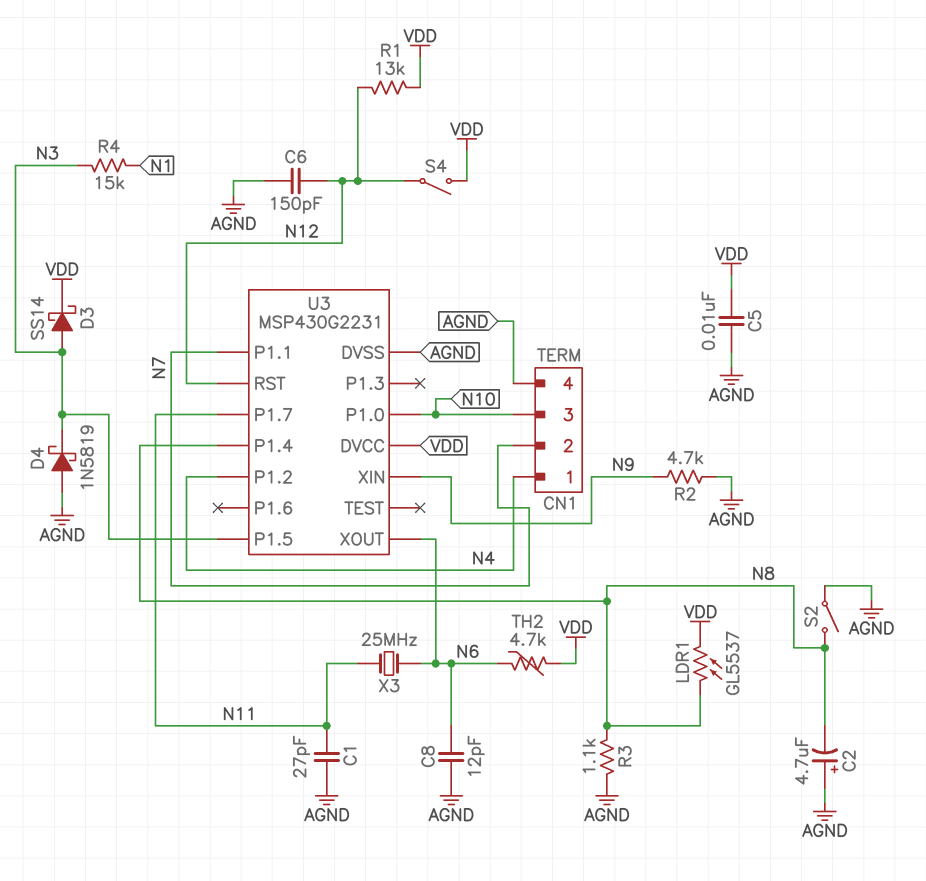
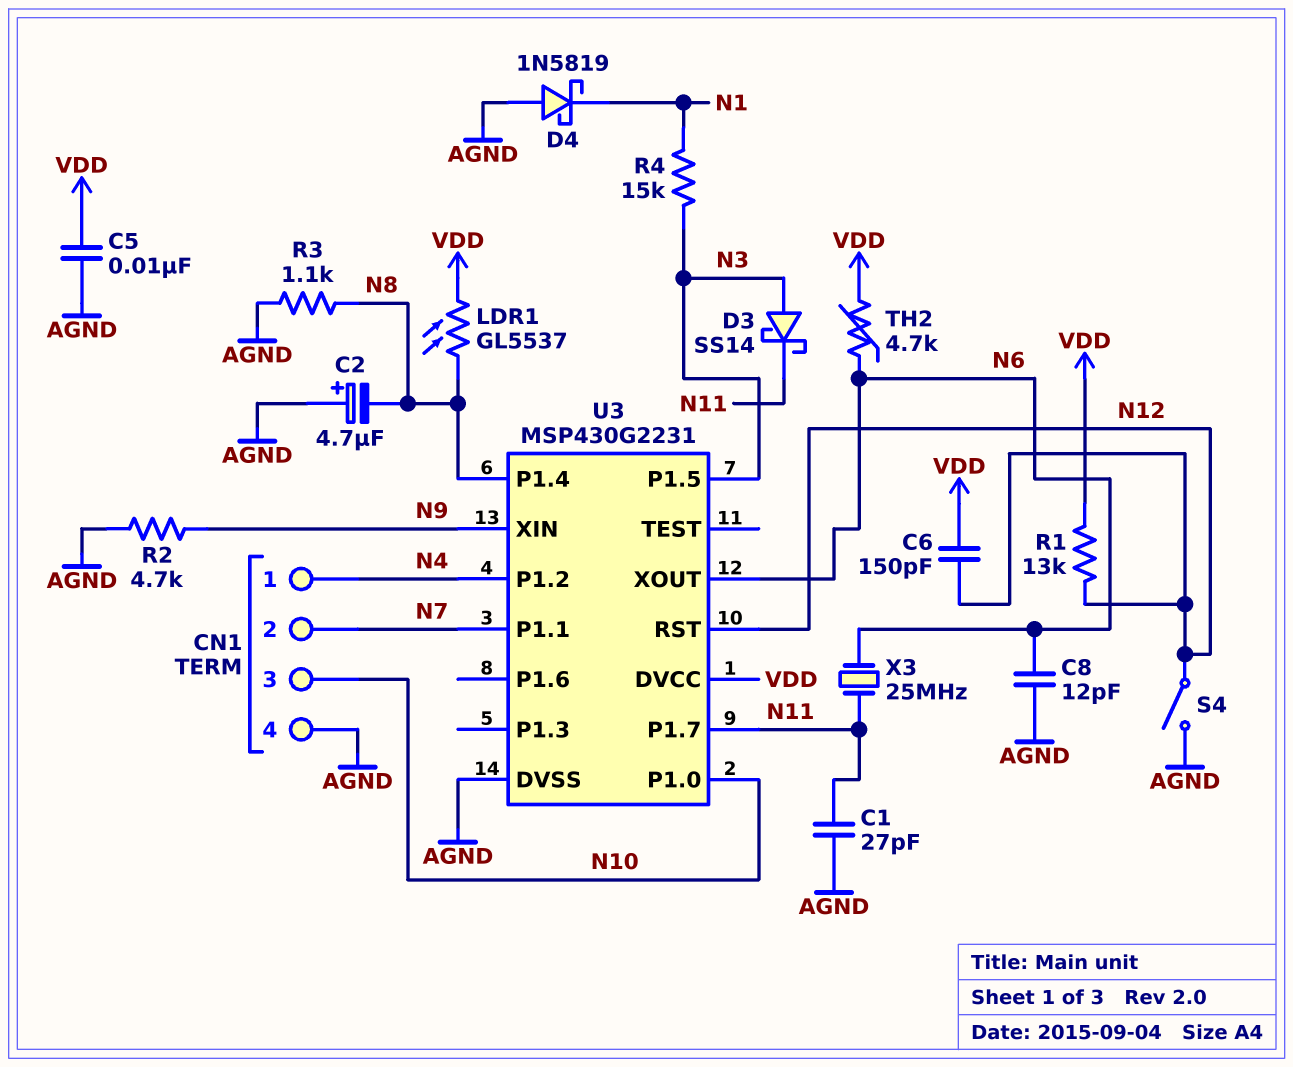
C6: 150pF (AGND, N12) -> 150pF (N12, VDD)
D3: schottky SS14 (A N3, K VDD) -> schottky SS14 (A N3, K N11)
D4: schottky 1N5819 (A AGND, K N3) -> schottky 1N5819 (A AGND, K N1)
S2: switch (AGND, N8) -> none
S4: switch (N12, VDD) -> switch (AGND, N12)

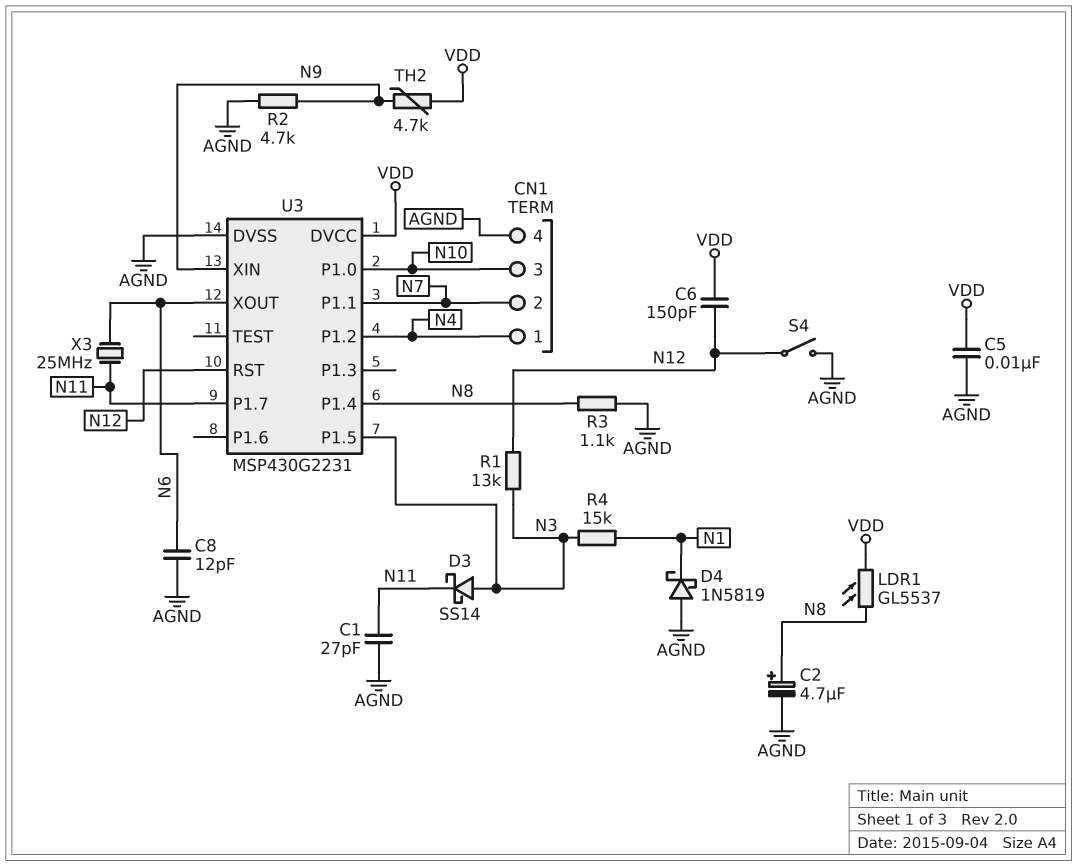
C2: 4.7uF (plus AGND, minus N8) -> 4.7uF (plus N8, minus AGND)
R1: 13k (N12, VDD) -> 13k (N3, N12)
TH2: 4.7k (N6, VDD) -> 4.7k (N9, VDD)

